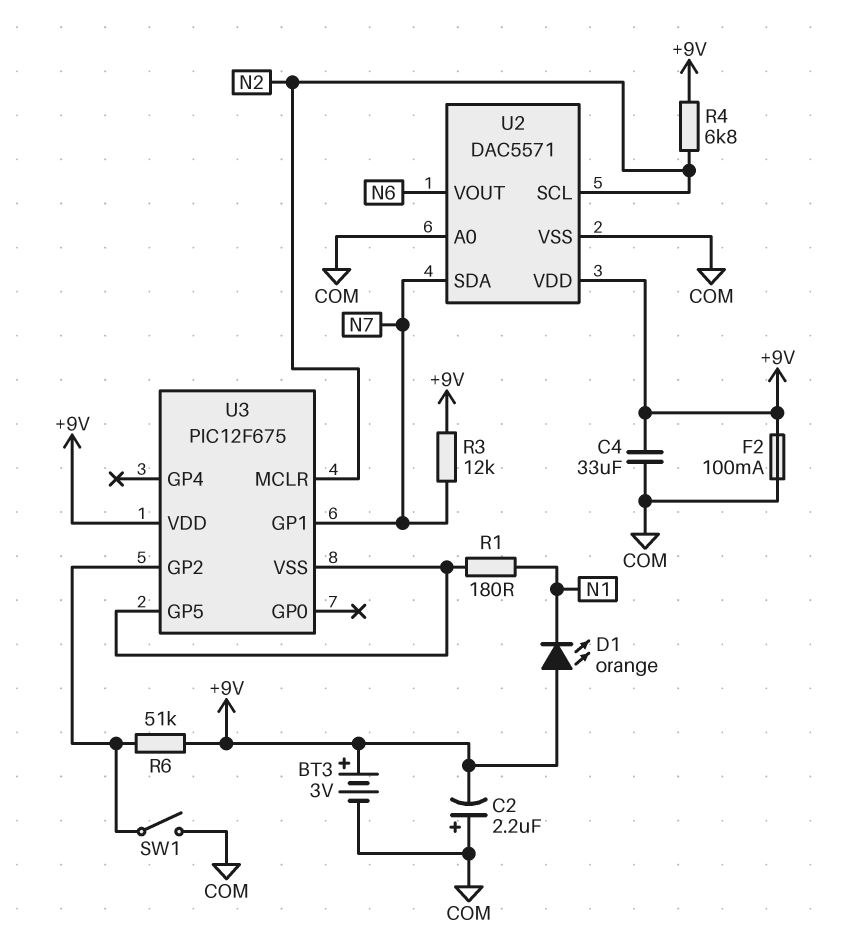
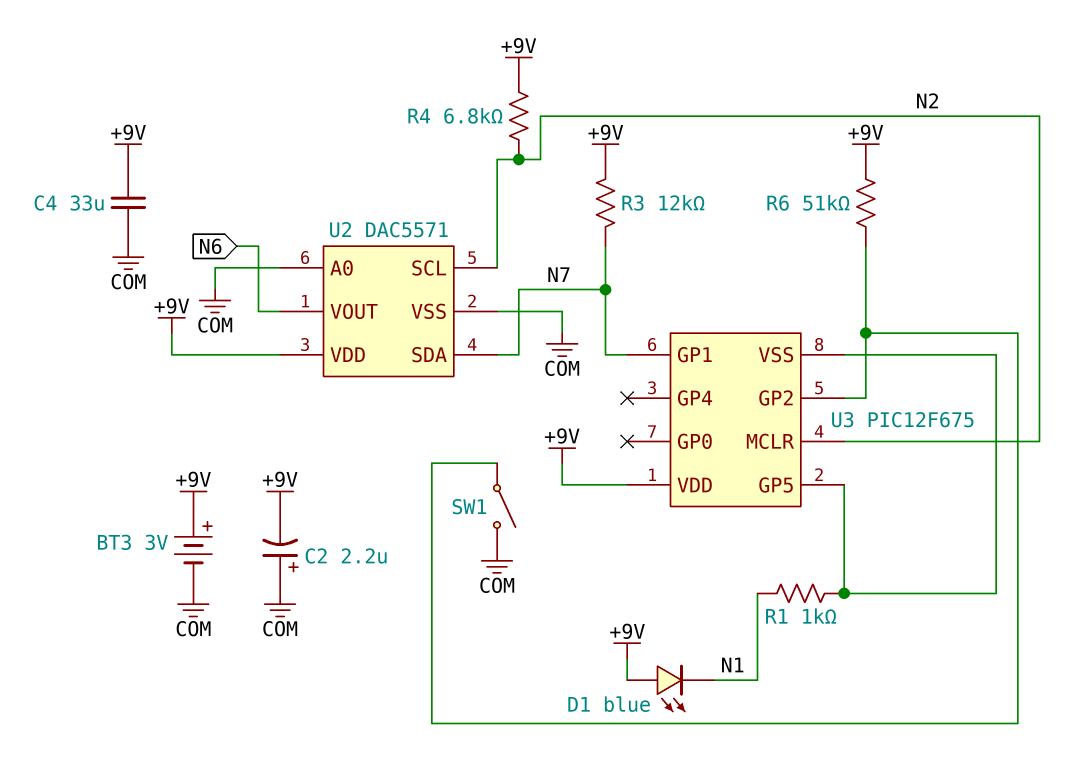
D1: LED orange (A +9V, K N1) -> LED blue (A +9V, K N1)
F2: 100mA (+9V, COM) -> none
R1: 180 (N1, U3/GP5) -> 1k (N1, U3/GP5)

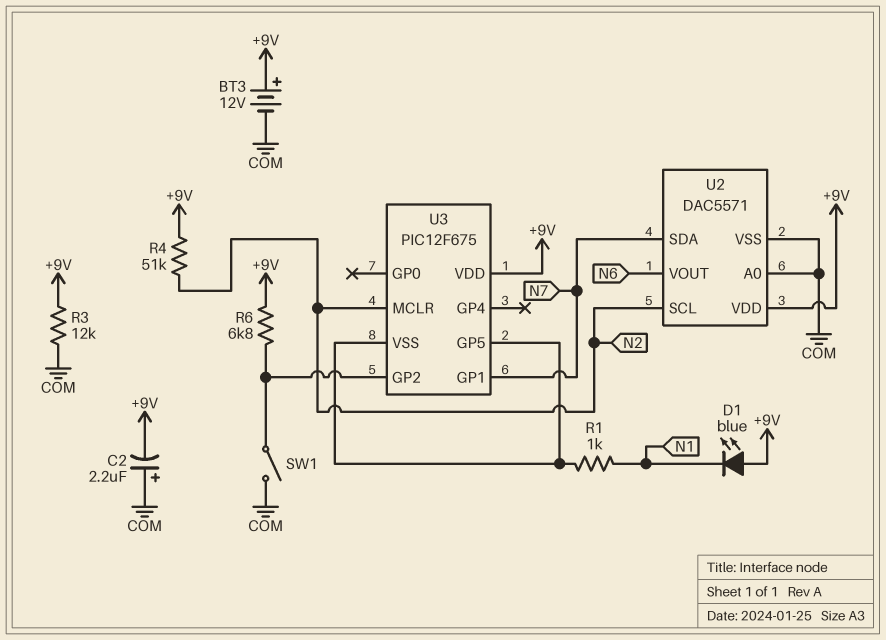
BT3: 3V (plus +9V, minus COM) -> 12V (plus +9V, minus COM)
C4: 33uF (+9V, COM) -> none
R3: 12k (+9V, N7) -> 12k (+9V, COM)
R4: 6.8k (+9V, N2) -> 51k (+9V, N2)
R6: 51k (+9V, U3/GP2) -> 6.8k (+9V, U3/GP2)

